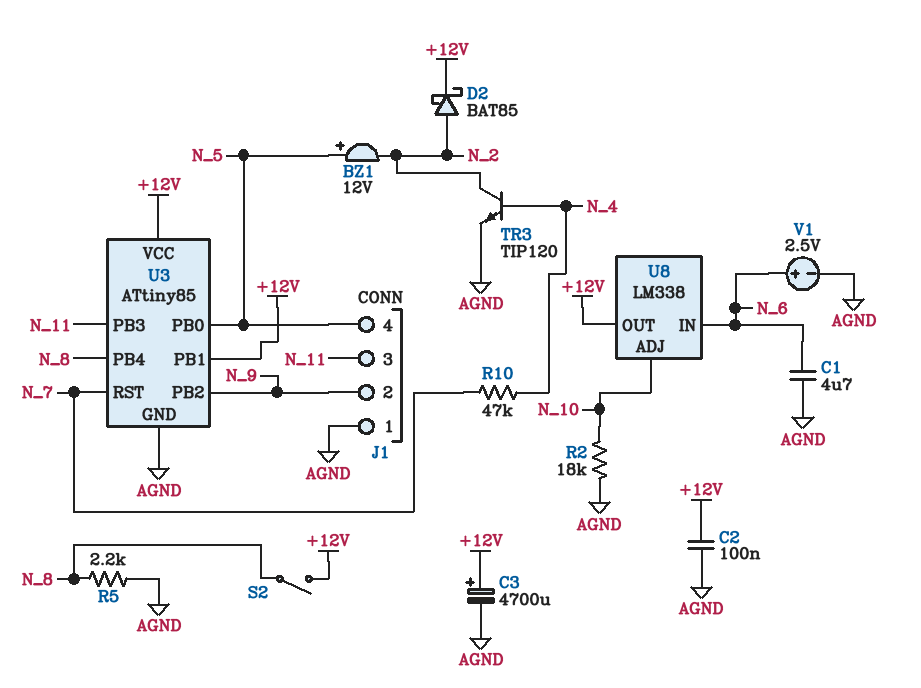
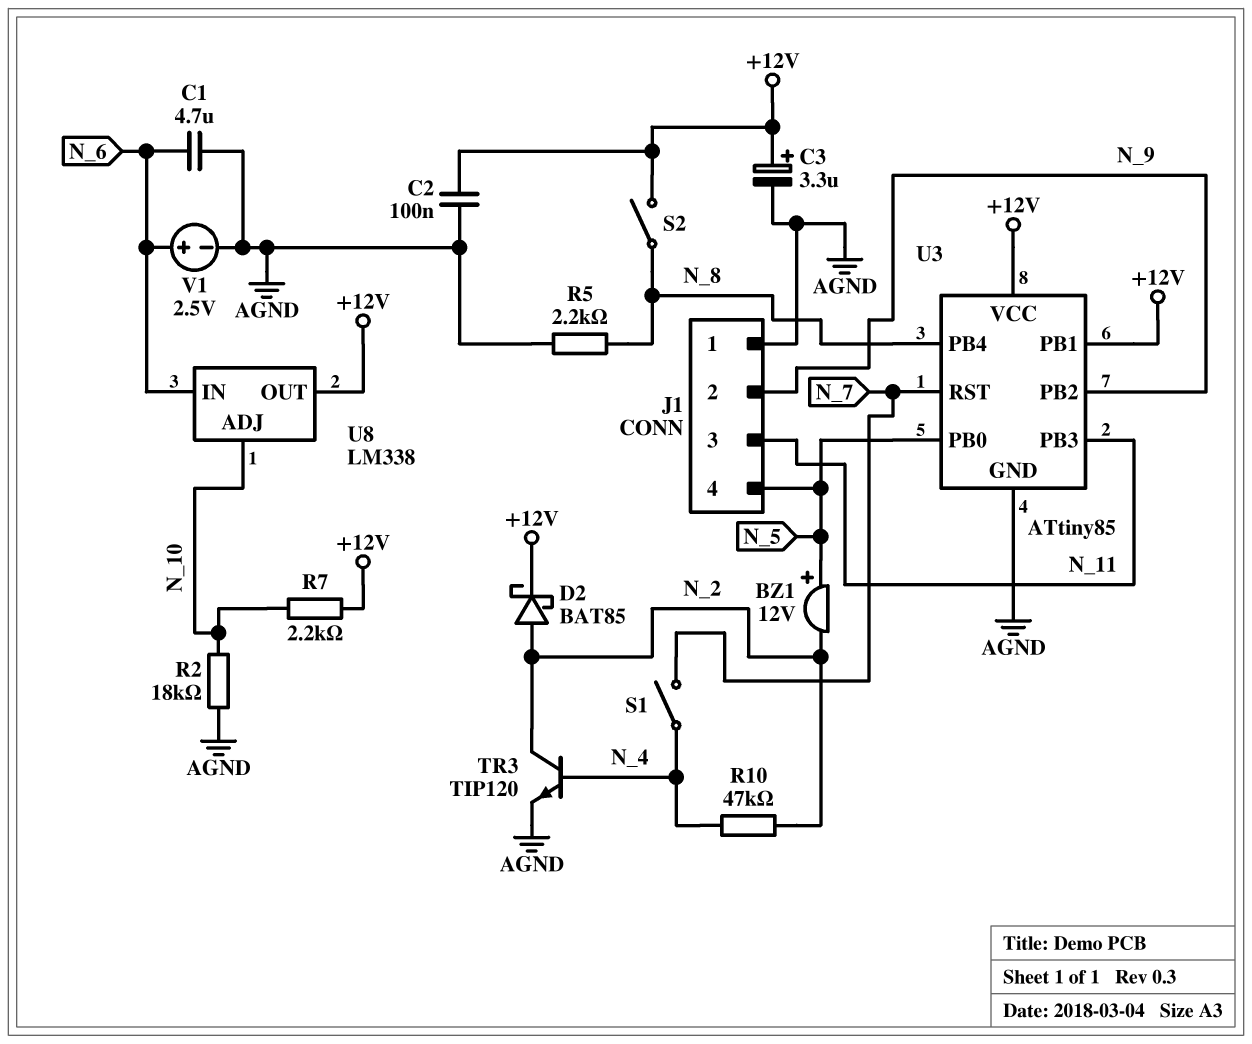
C3: 4700uF (plus +12V, minus AGND) -> 3.3uF (plus +12V, minus AGND)
R7: none -> 2.2k (+12V, N_10)
R10: 47k (N_4, N_7) -> 47k (N_2, N_4)
S1: none -> switch (N_4, N_7)

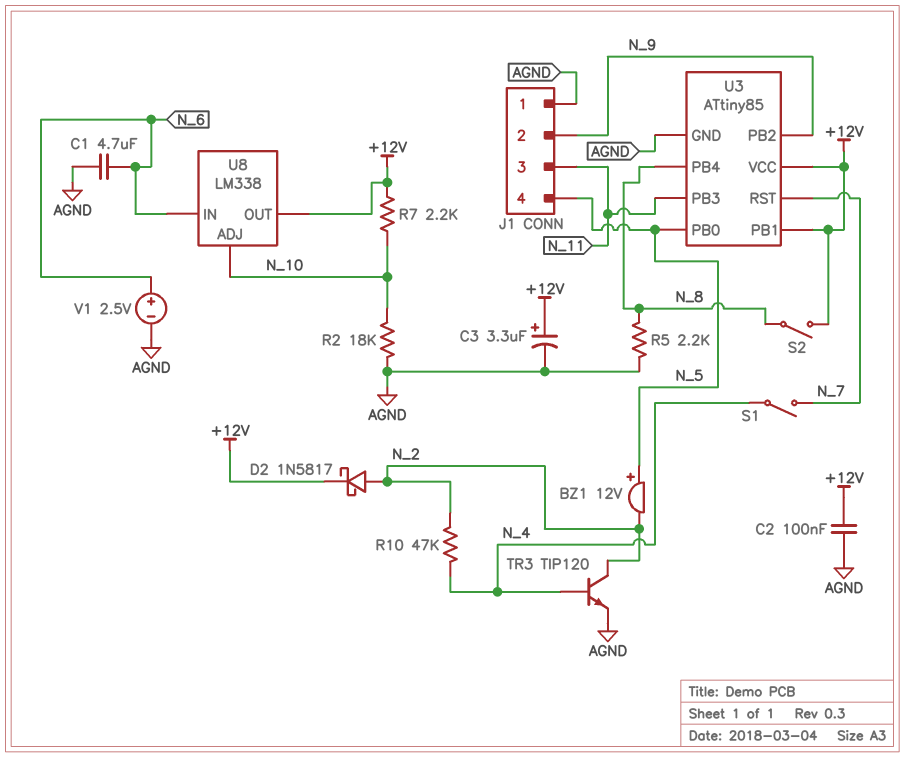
D2: schottky BAT85 (A N_2, K +12V) -> schottky 1N5817 (A N_2, K +12V)

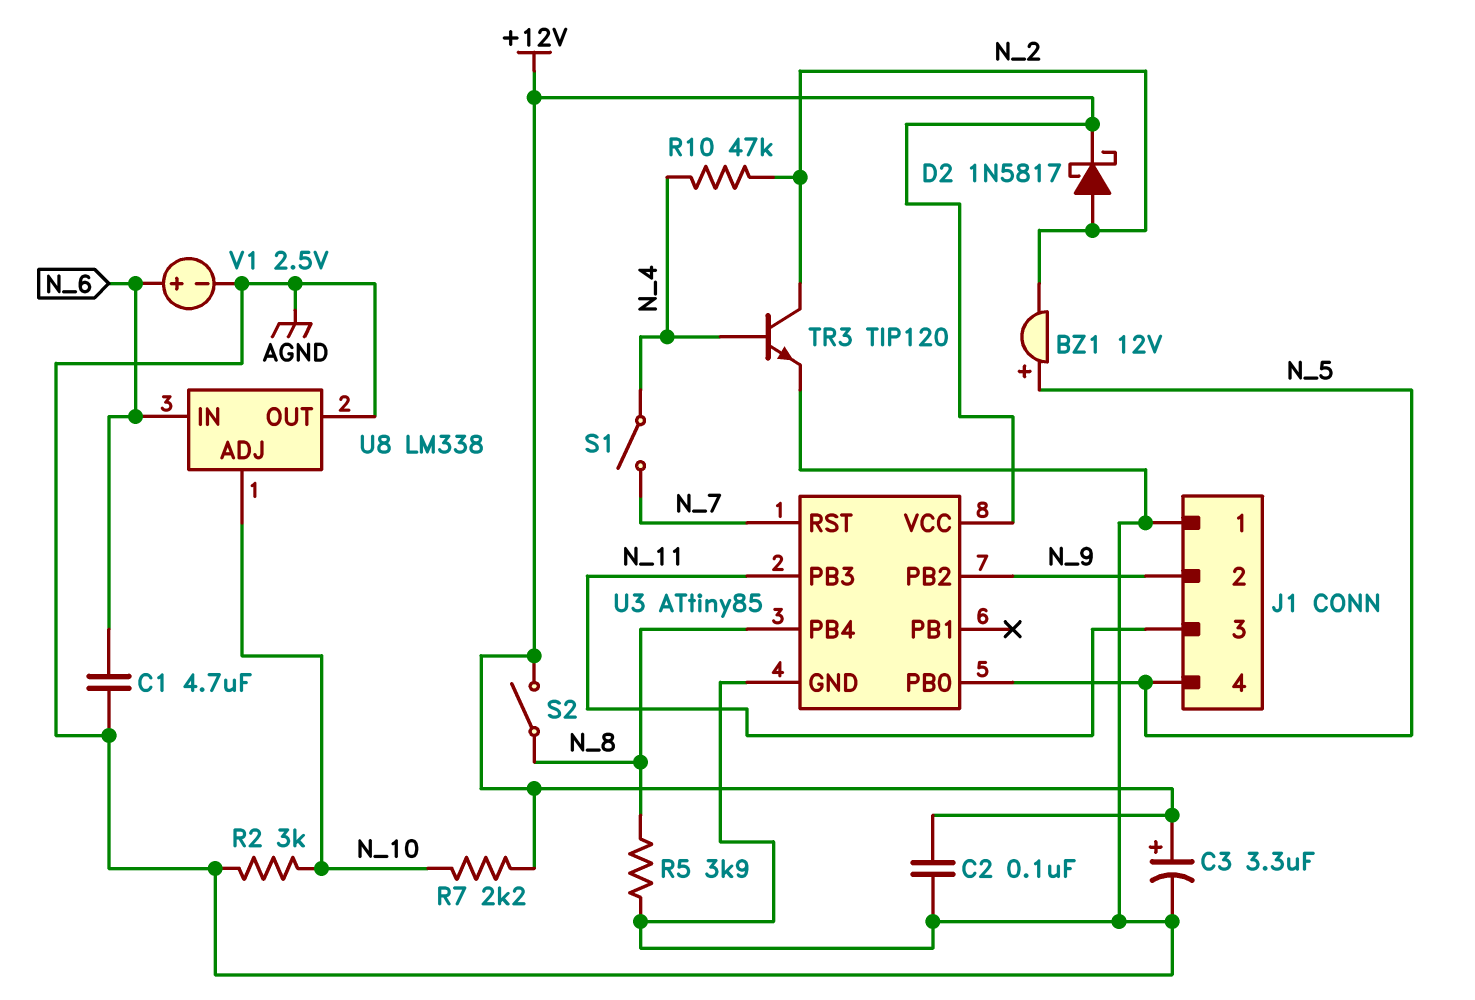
R2: 18k (AGND, N_10) -> 3k (AGND, N_10)
R5: 2.2k (AGND, N_8) -> 3.9k (AGND, N_8)
U3 pin PB1: +12V -> none
U8 pin OUT: +12V -> AGND

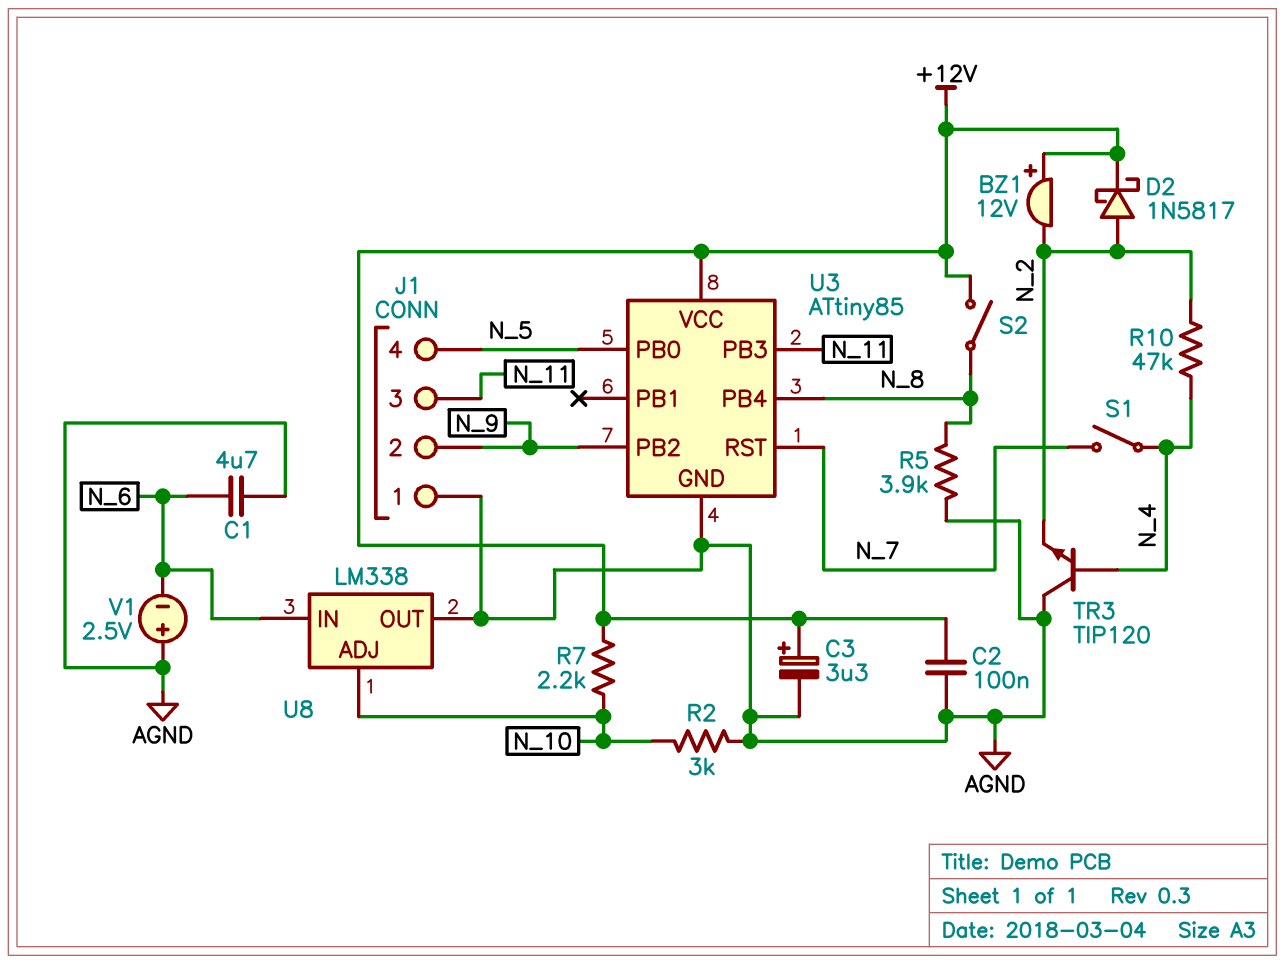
BZ1: buzzer 12V (plus N_5, minus N_2) -> buzzer 12V (plus +12V, minus N_2)
TR3: NPN TIP120 (B N_4, C N_2, E AGND) -> NPN TIP120 (B N_4, C AGND, E N_2)
V1: 2.5V (plus N_6, minus AGND) -> 2.5V (plus AGND, minus N_6)

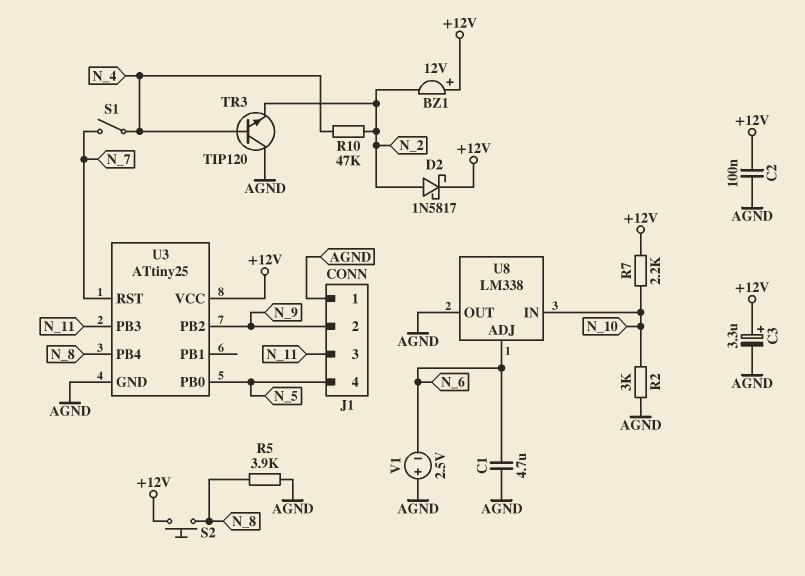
S2: switch (+12V, N_8) -> button (+12V, N_8)
U3: ATtiny85 -> ATtiny25
U8 pin ADJ: N_10 -> N_6
U8 pin IN: N_6 -> N_10

